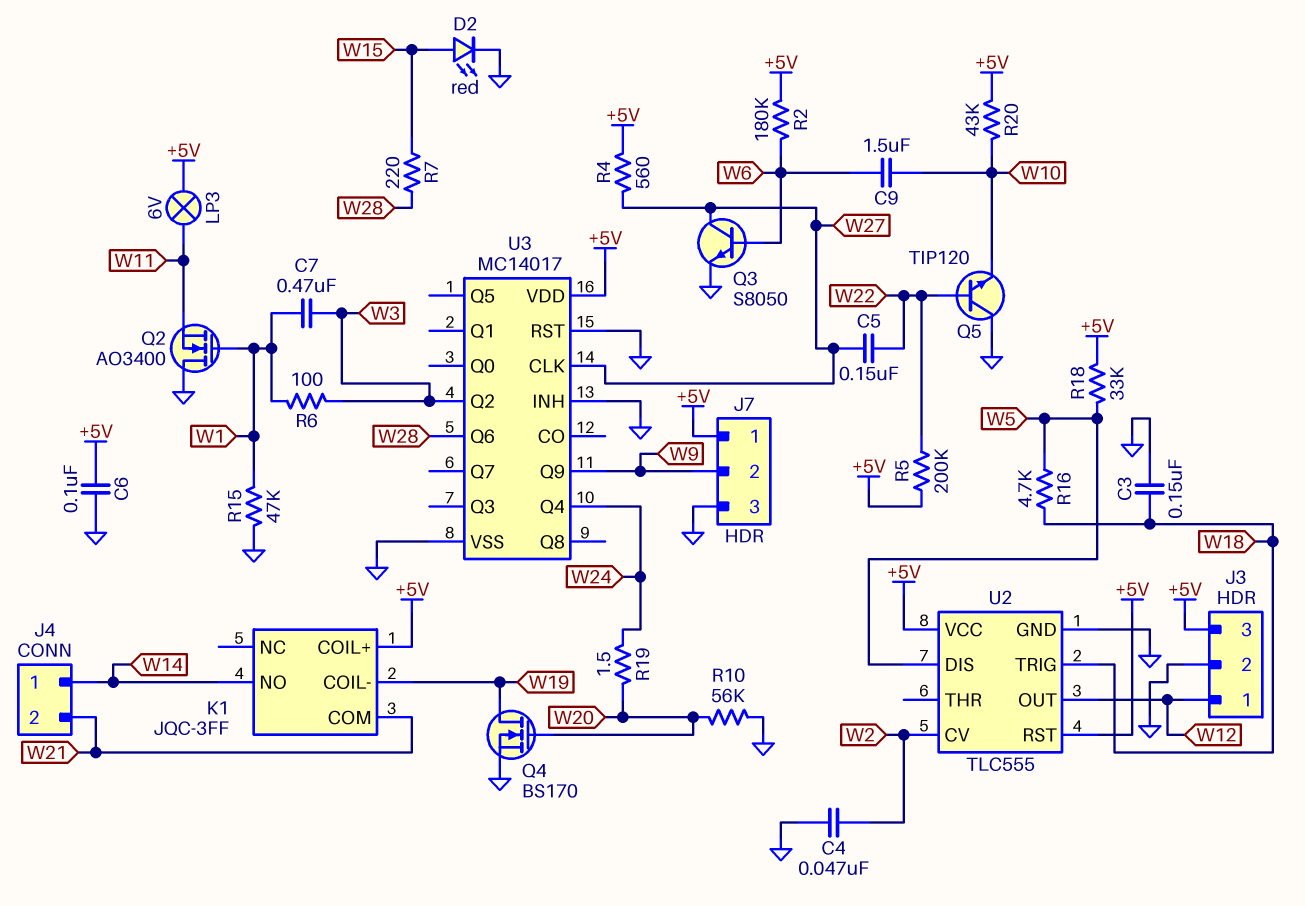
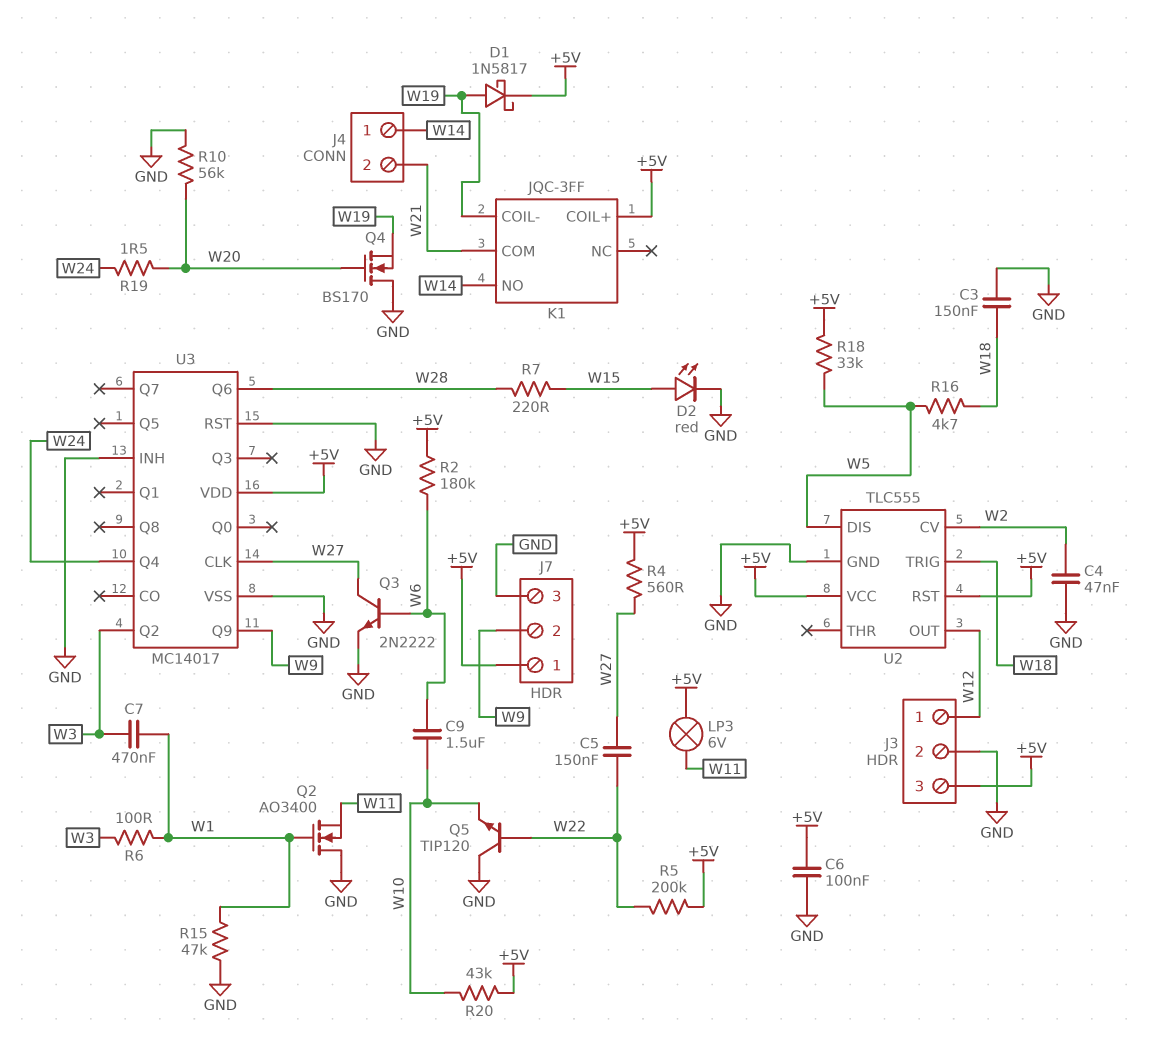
D1: none -> schottky 1N5817 (A W19, K +5V)
Q3: NPN S8050 (B W6, C W27, E GND) -> NPN 2N2222 (B W6, C W27, E GND)
Q4: NMOS BS170 (G W20, D W19, S GND) -> NMOS BS170 (G W20, D GND, S W19)

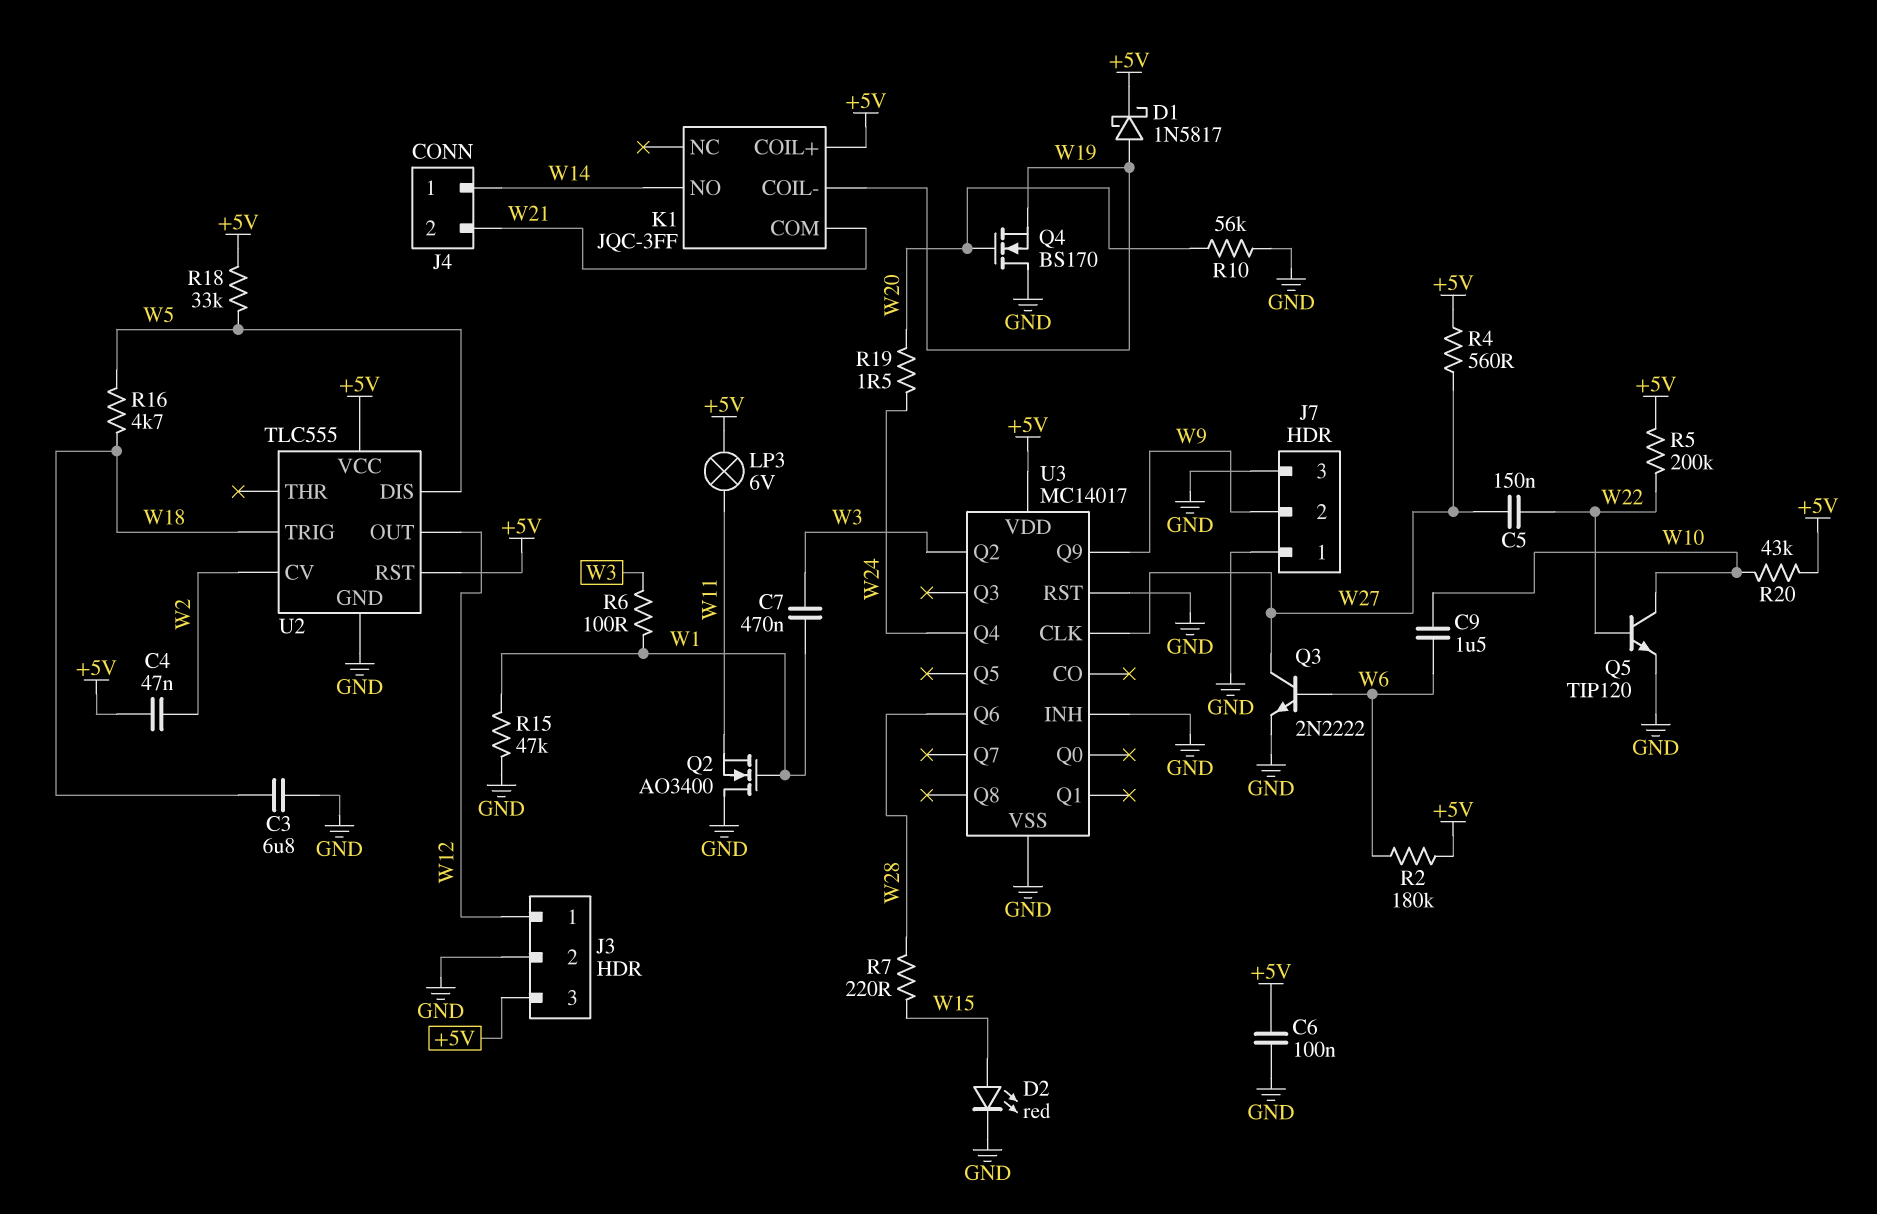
C3: 150nF (GND, W18) -> 6.8uF (GND, W18)
C4: 47nF (GND, W2) -> 47nF (+5V, W2)
J7 pin 1: +5V -> GND
Q5: NPN TIP120 (B W22, C GND, E W10) -> NPN TIP120 (B W22, C W10, E GND)

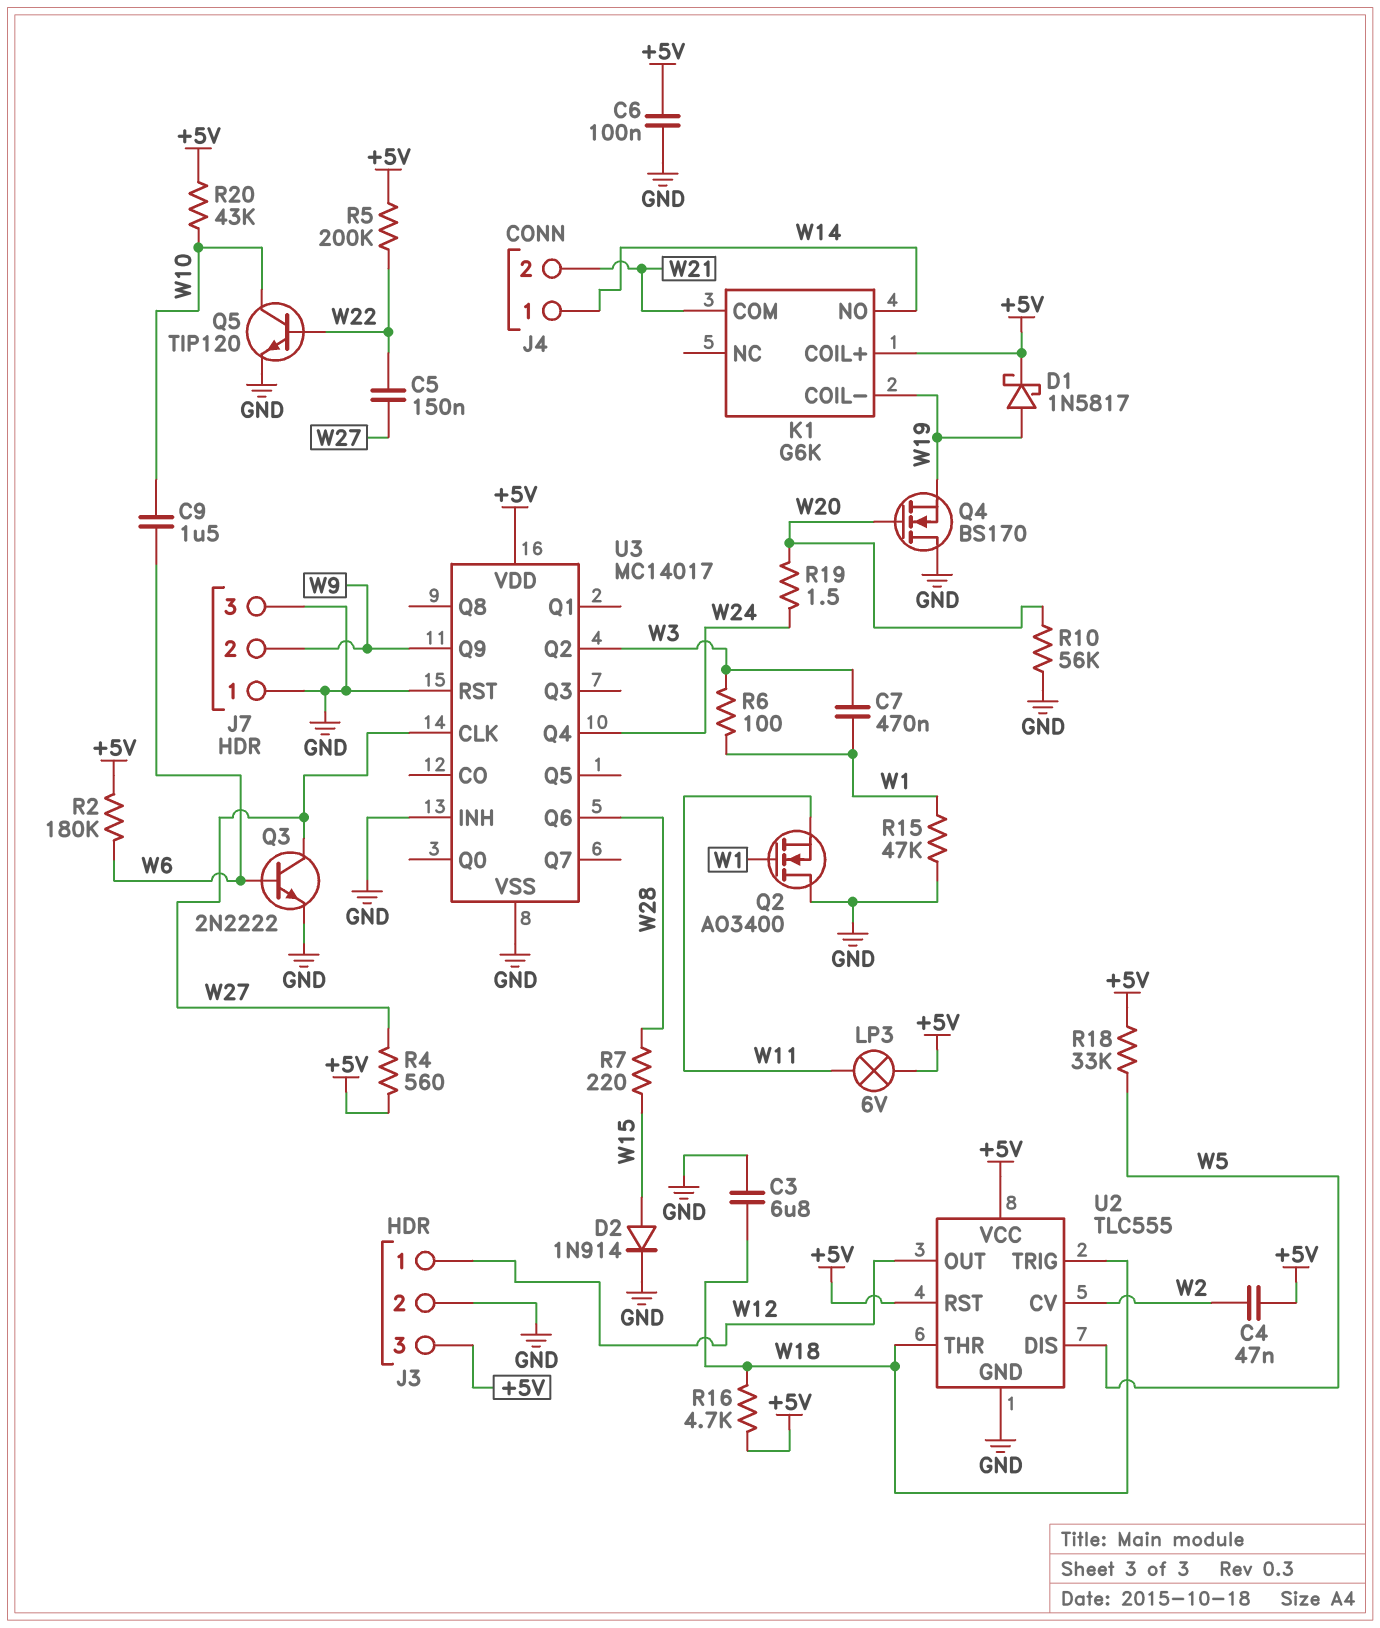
D2: LED red (A W15, K GND) -> diode 1N914 (A W15, K GND)
K1: JQC-3FF -> G6K
R16: 4.7k (W5, W18) -> 4.7k (+5V, W18)
U2 pin THR: none -> W18

